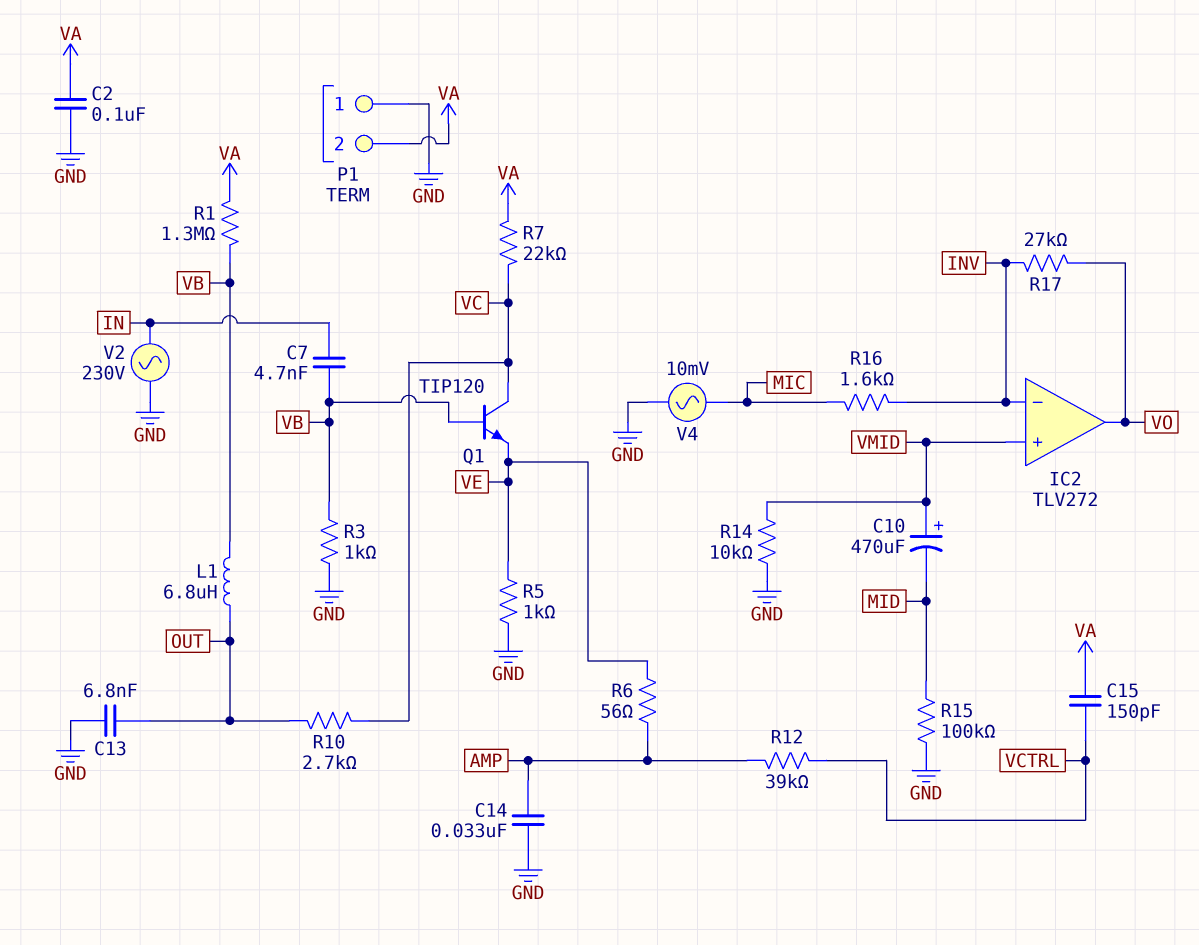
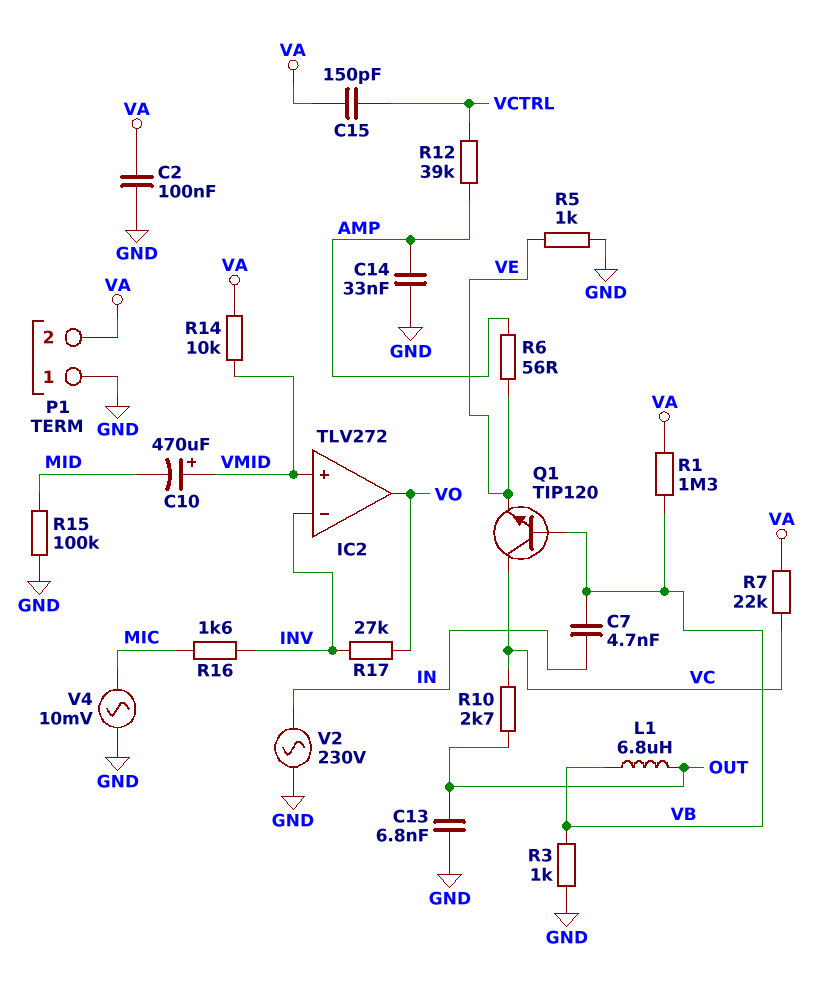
R14: 10k (GND, VMID) -> 10k (VA, VMID)

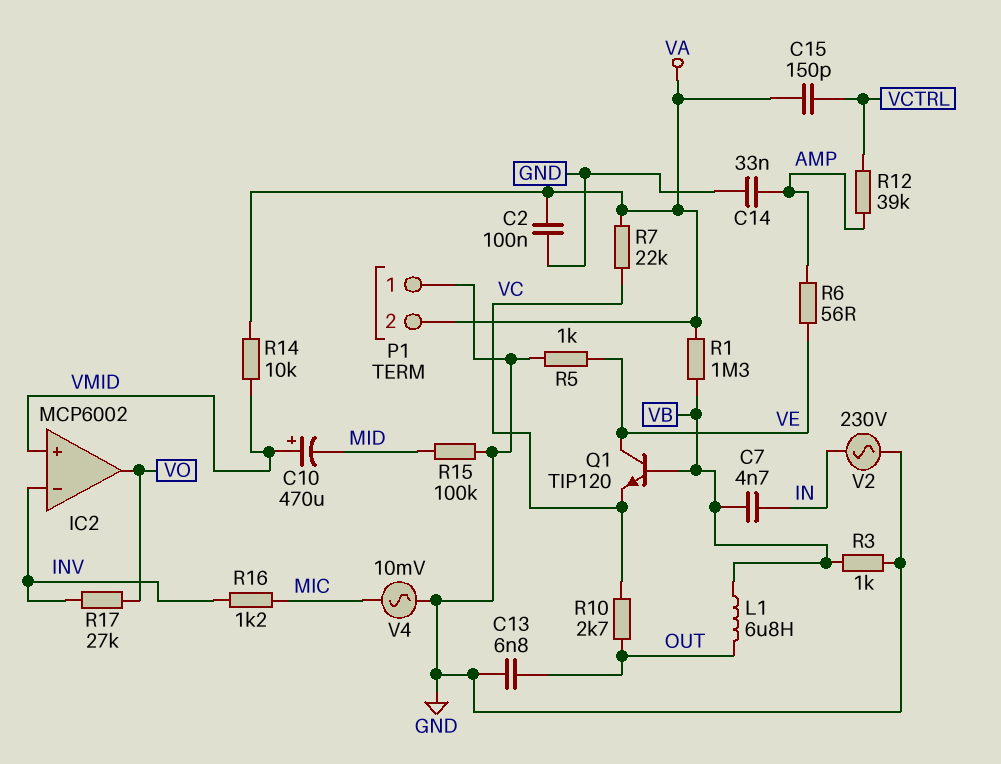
IC2: TLV272 -> MCP6002
Q1: NPN TIP120 (B VB, C VC, E VE) -> NPN TIP120 (B VB, C VE, E VC)
R16: 1.6k (INV, MIC) -> 1.2k (INV, MIC)

